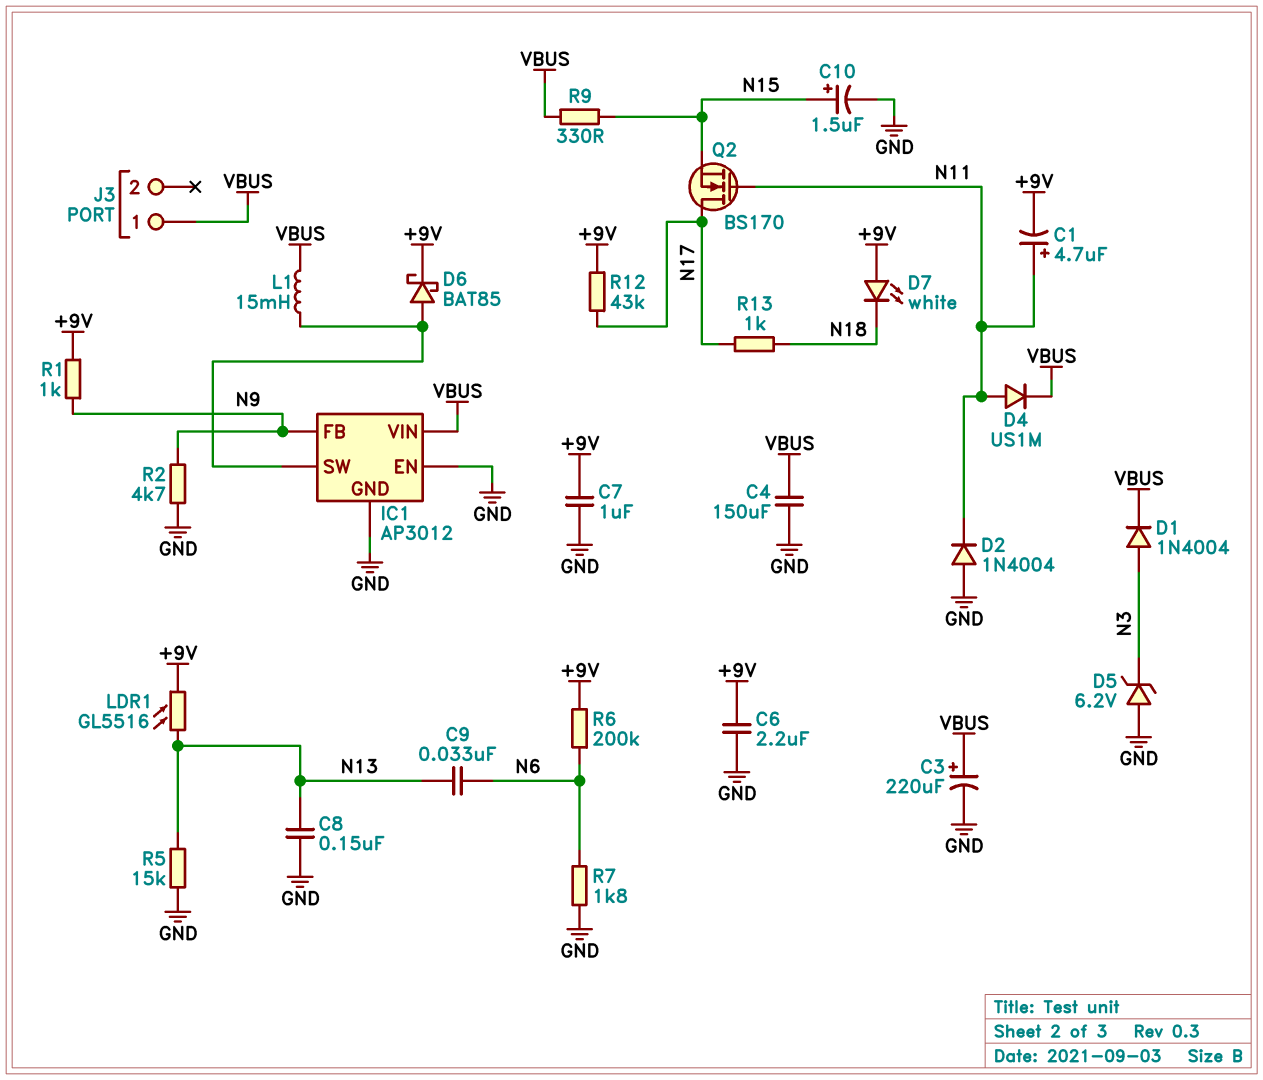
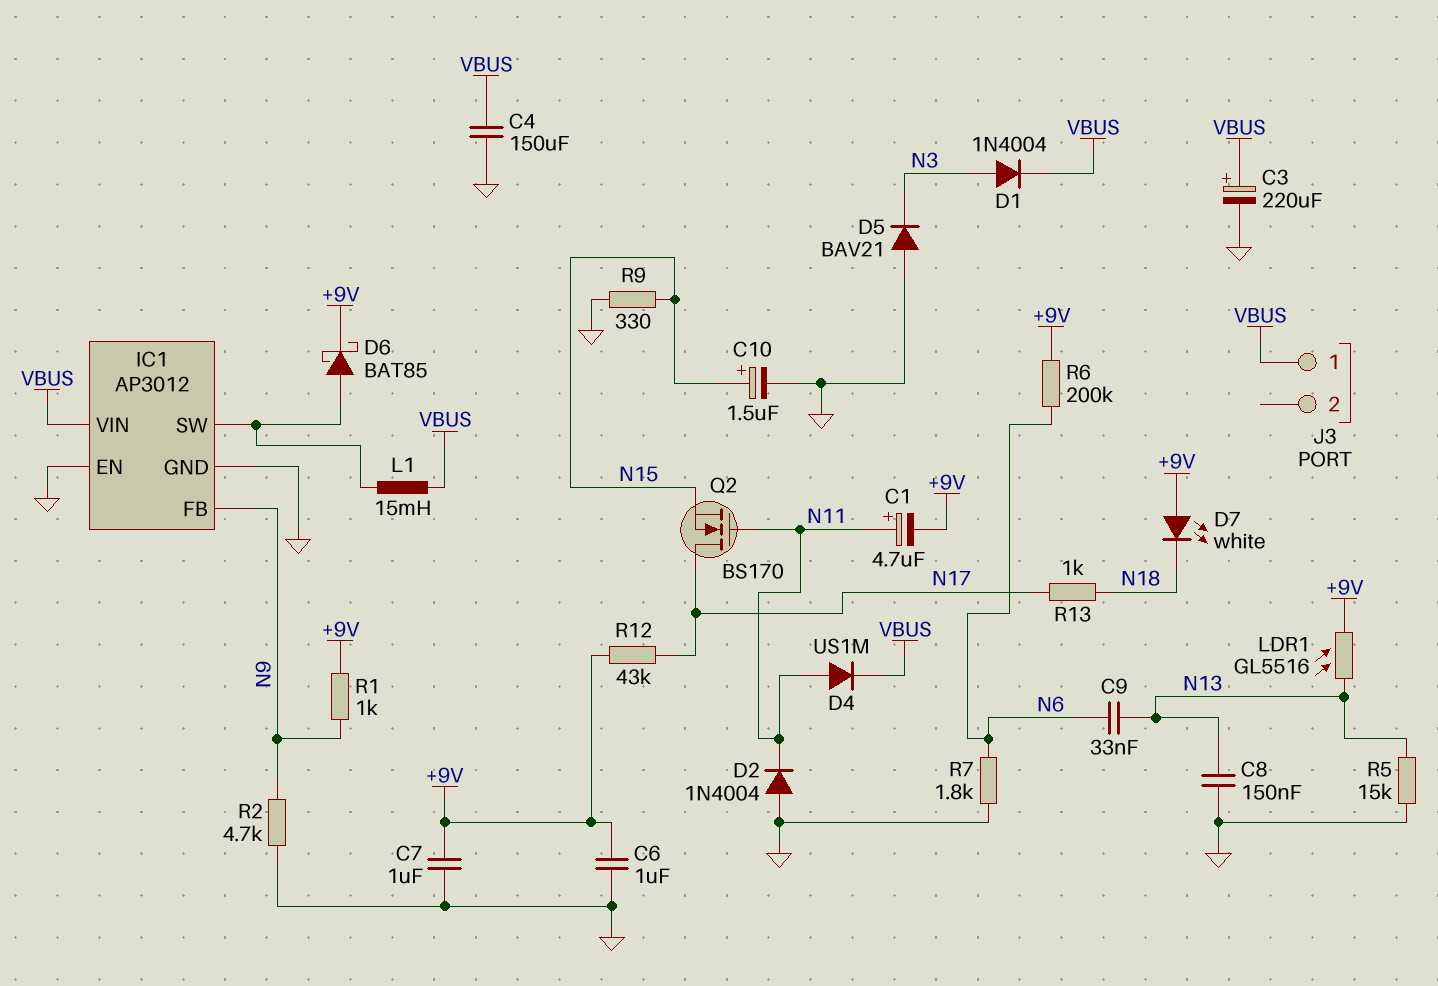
C6: 2.2uF (+9V, GND) -> 1uF (+9V, GND)
D5: zener 6.2V (A GND, K N3) -> diode BAV21 (A GND, K N3)
R9: 330 (N15, VBUS) -> 330 (GND, N15)

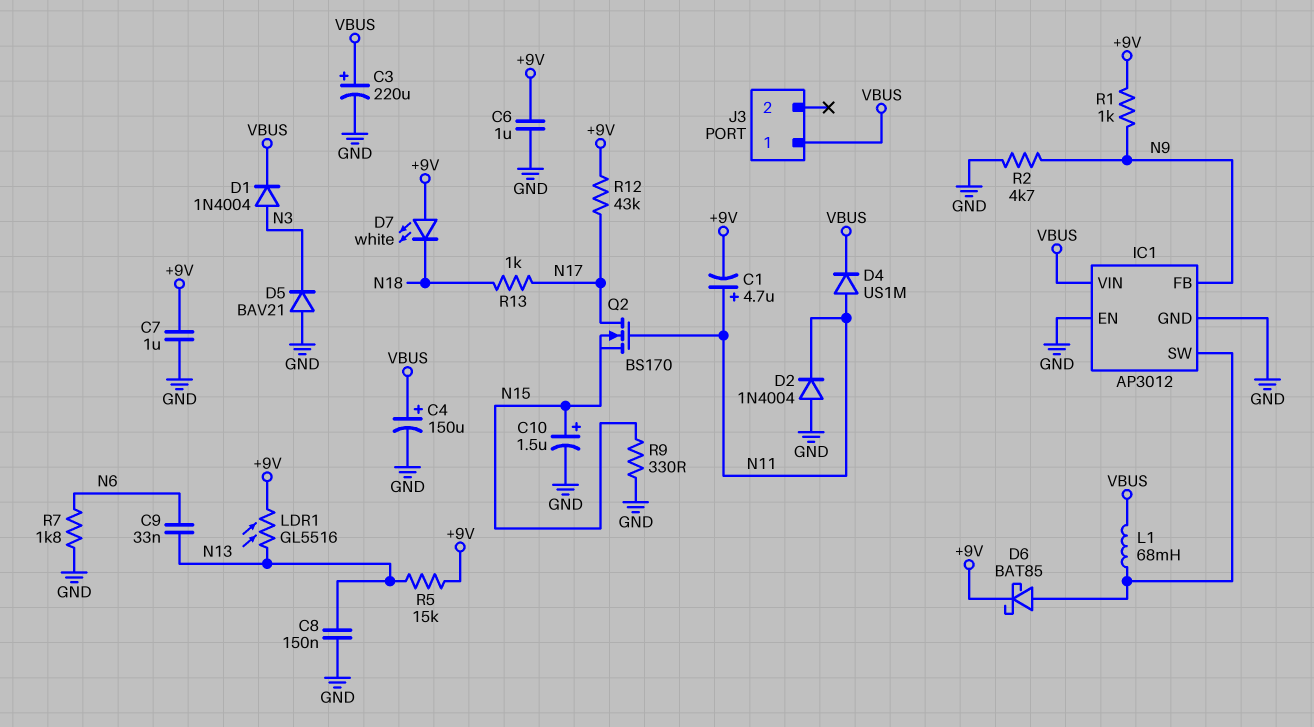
C4: 150uF (GND, VBUS) -> 150uF (plus VBUS, minus GND)
L1: 15mH (IC1/SW, VBUS) -> 68mH (IC1/SW, VBUS)
R5: 15k (GND, N13) -> 15k (+9V, N13)
R6: 200k (+9V, N6) -> none

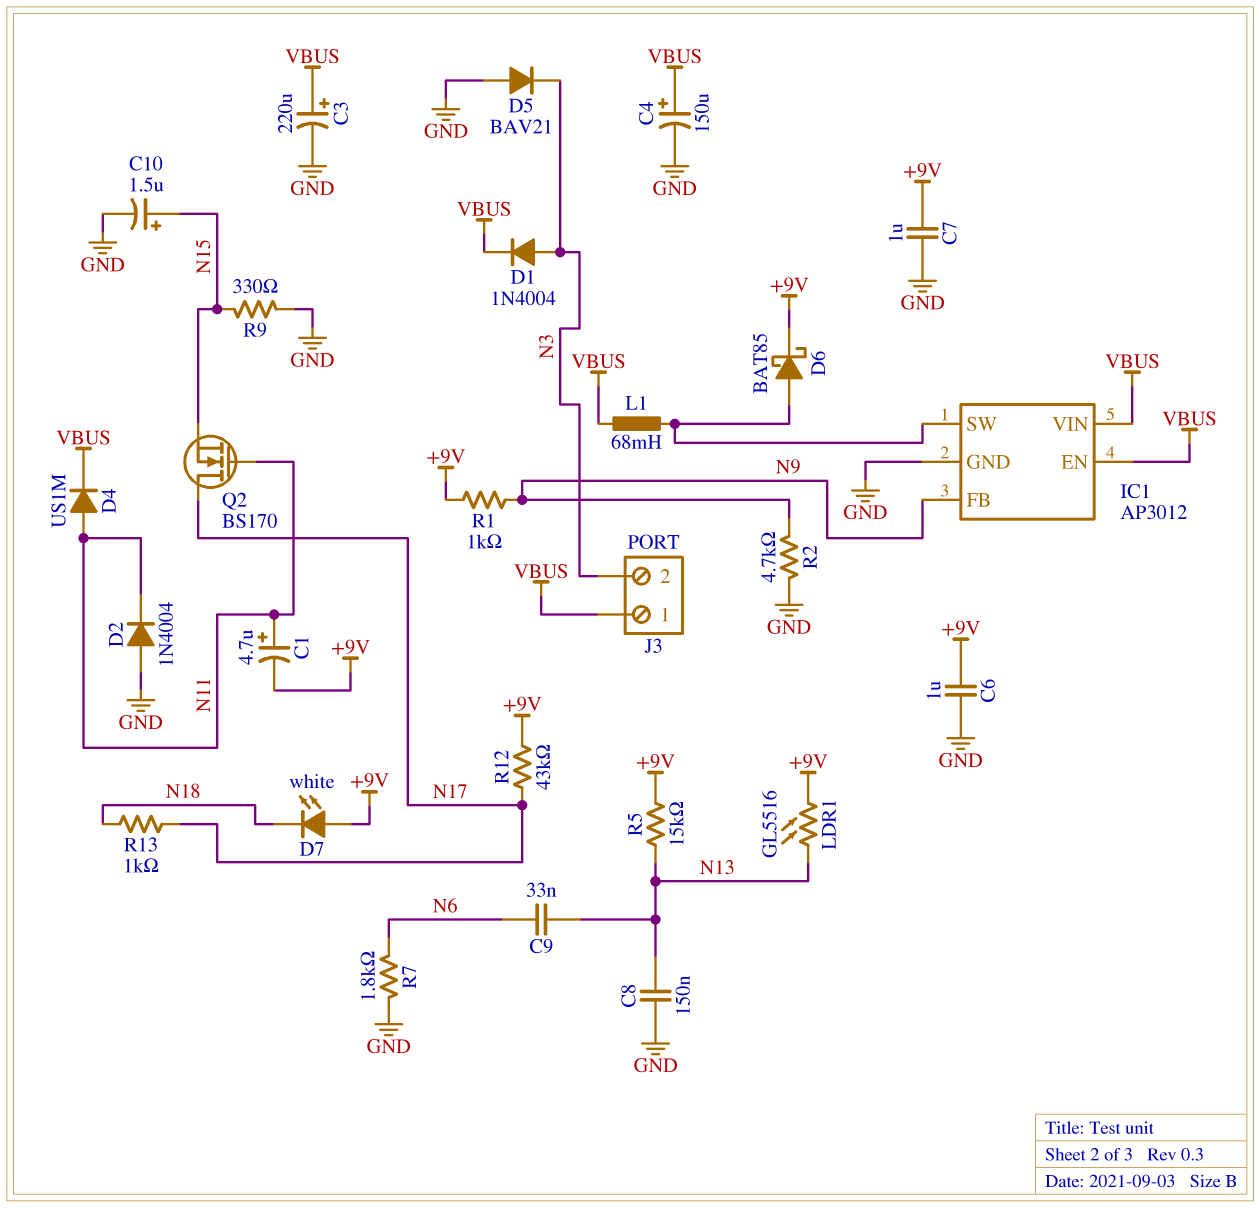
IC1 pin EN: GND -> VBUS
J3 pin 2: none -> N3

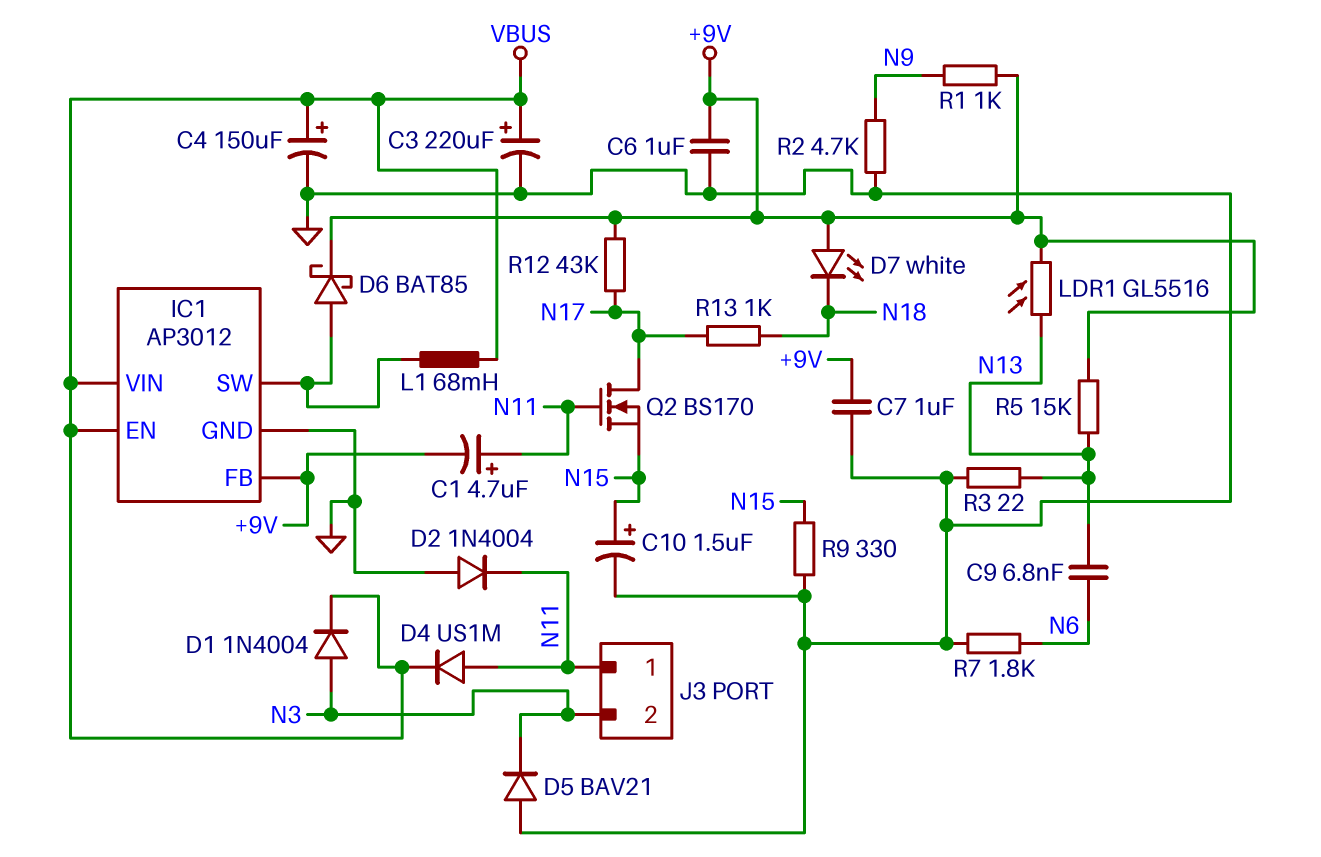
C8: 150nF (GND, N13) -> none
C9: 33nF (N6, N13) -> 6.8nF (N6, N13)
IC1 pin FB: N9 -> +9V
J3 pin 1: VBUS -> N11
R3: none -> 22 (GND, N13)

